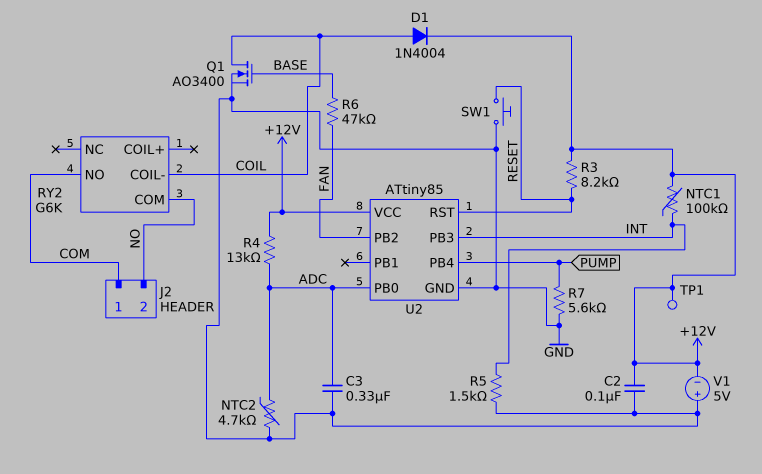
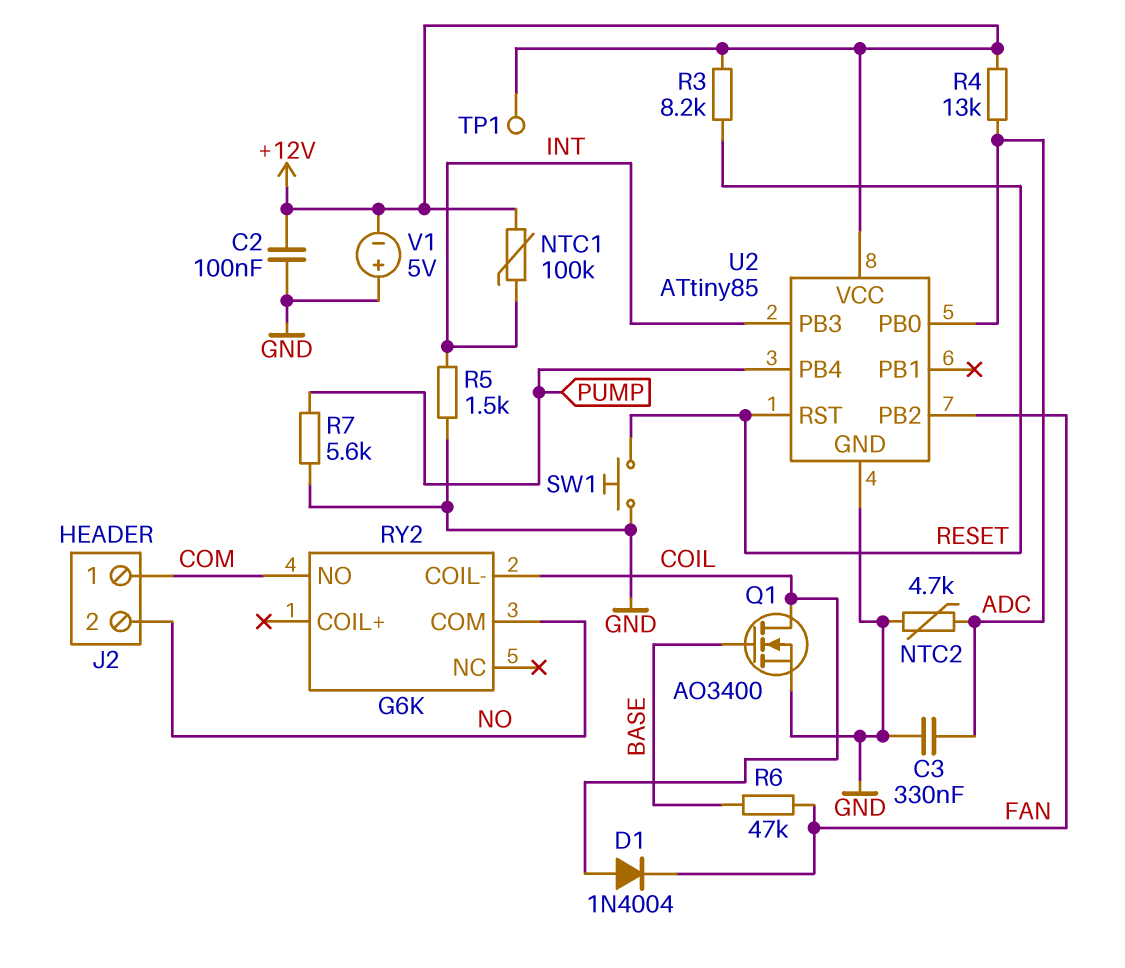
D1: diode 1N4004 (A COIL, K +12V) -> diode 1N4004 (A COIL, K FAN)

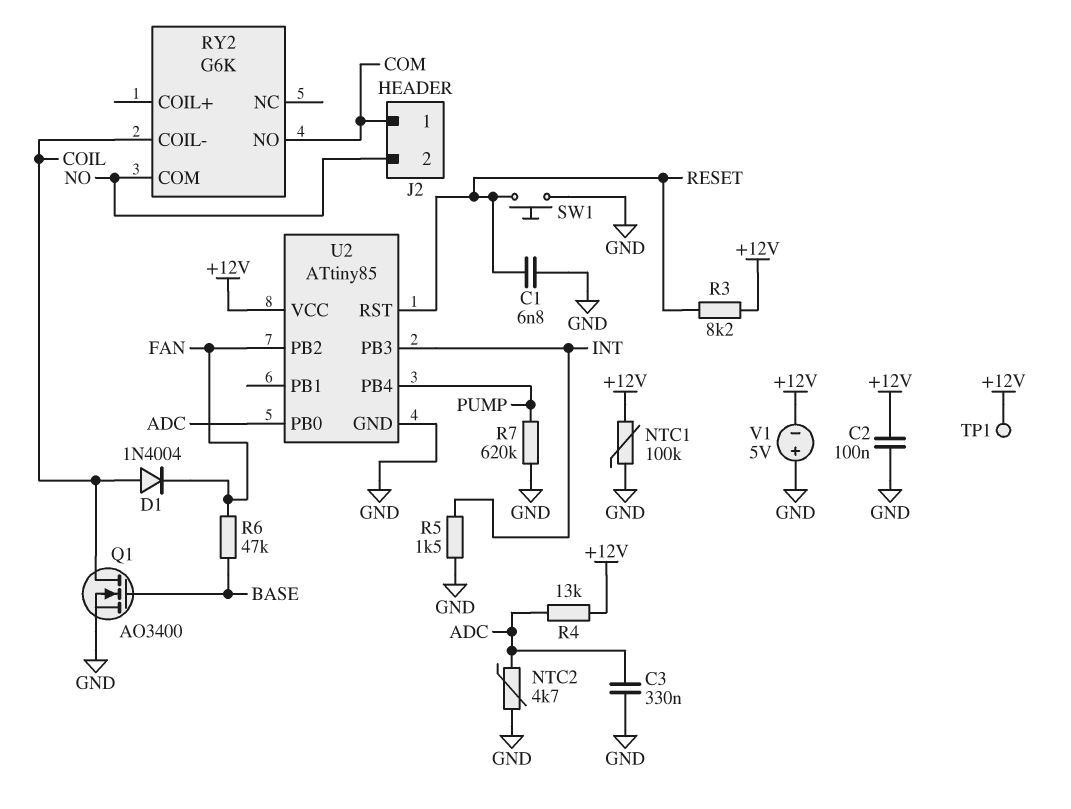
C1: none -> 6.8nF (GND, RESET)
NTC1: 100k (+12V, INT) -> 100k (+12V, GND)
R7: 5.6k (GND, PUMP) -> 620k (GND, PUMP)

